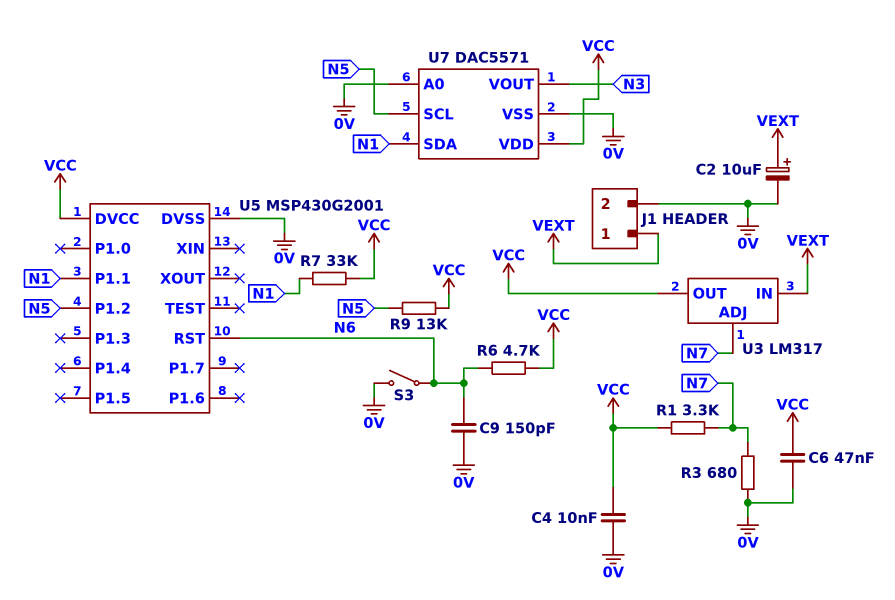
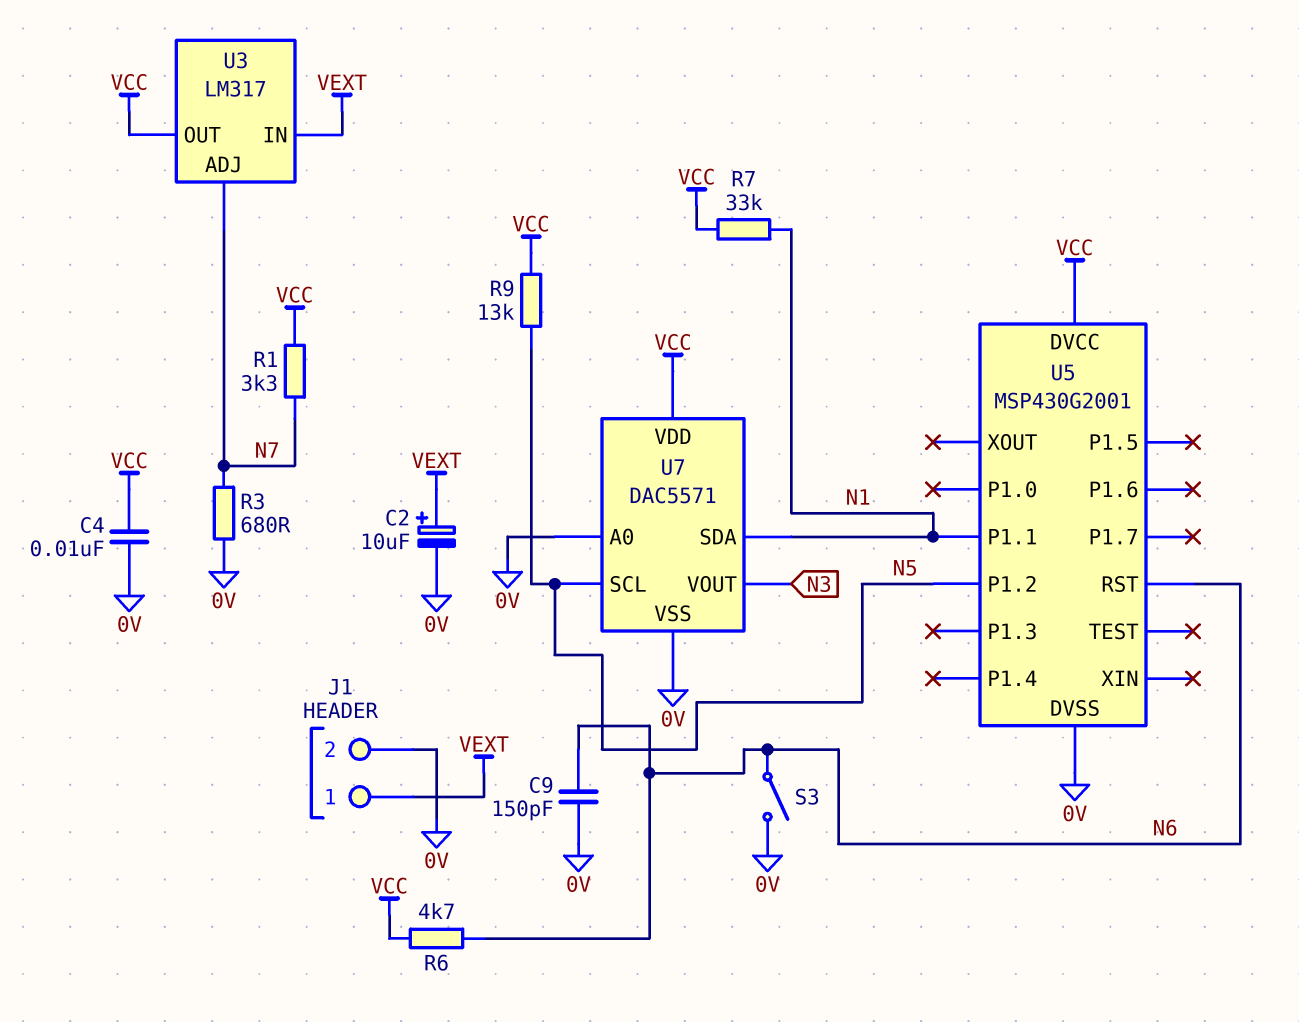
C6: 47nF (0V, VCC) -> none

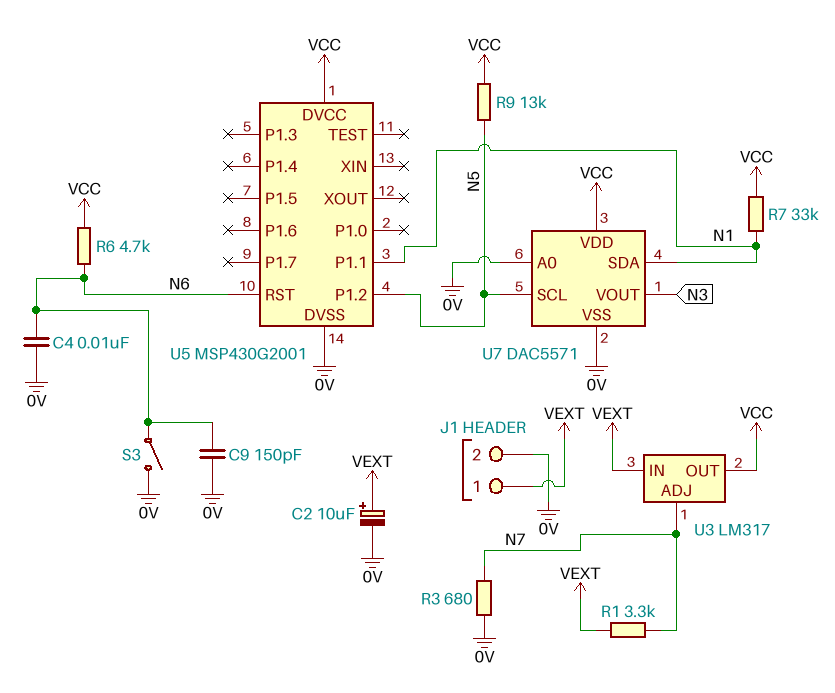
C4: 10nF (0V, VCC) -> 10nF (0V, N6)
R1: 3.3k (N7, VCC) -> 3.3k (N7, VEXT)

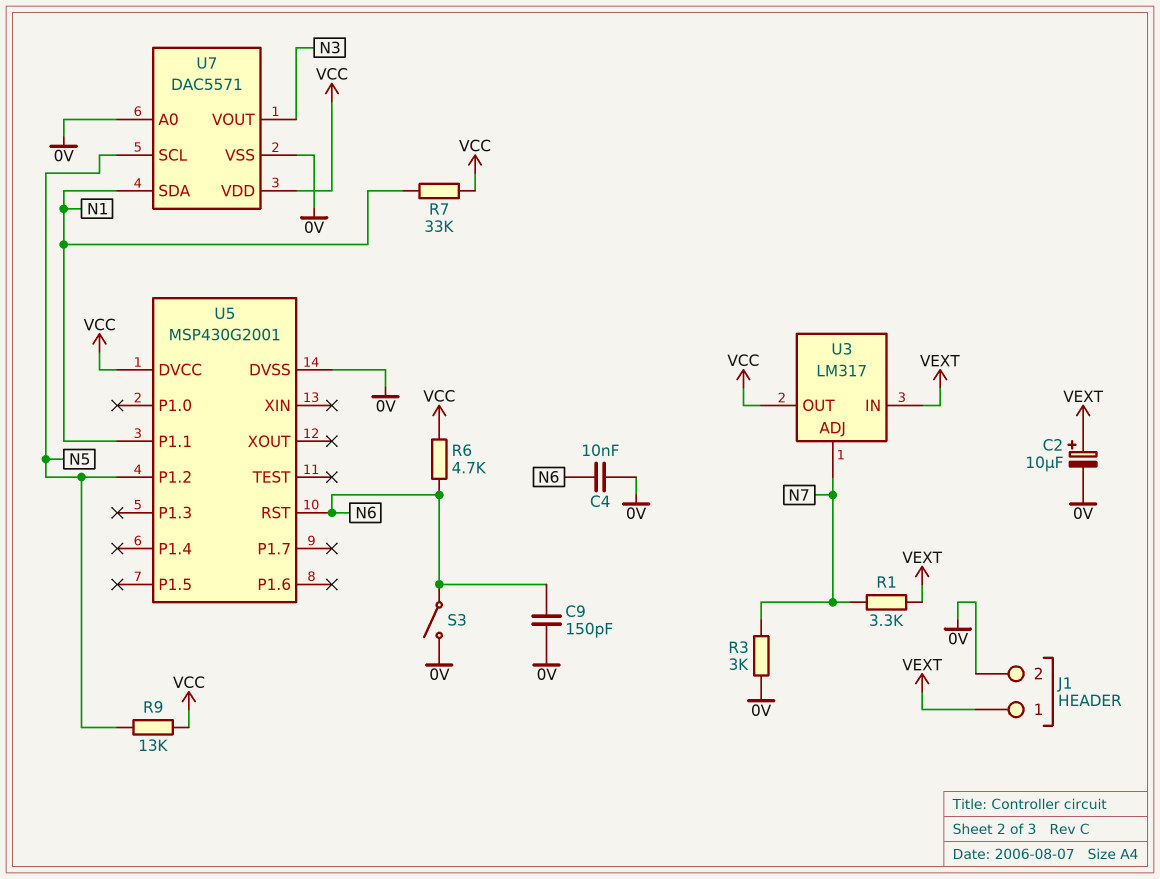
R3: 680 (0V, N7) -> 3k (0V, N7)

